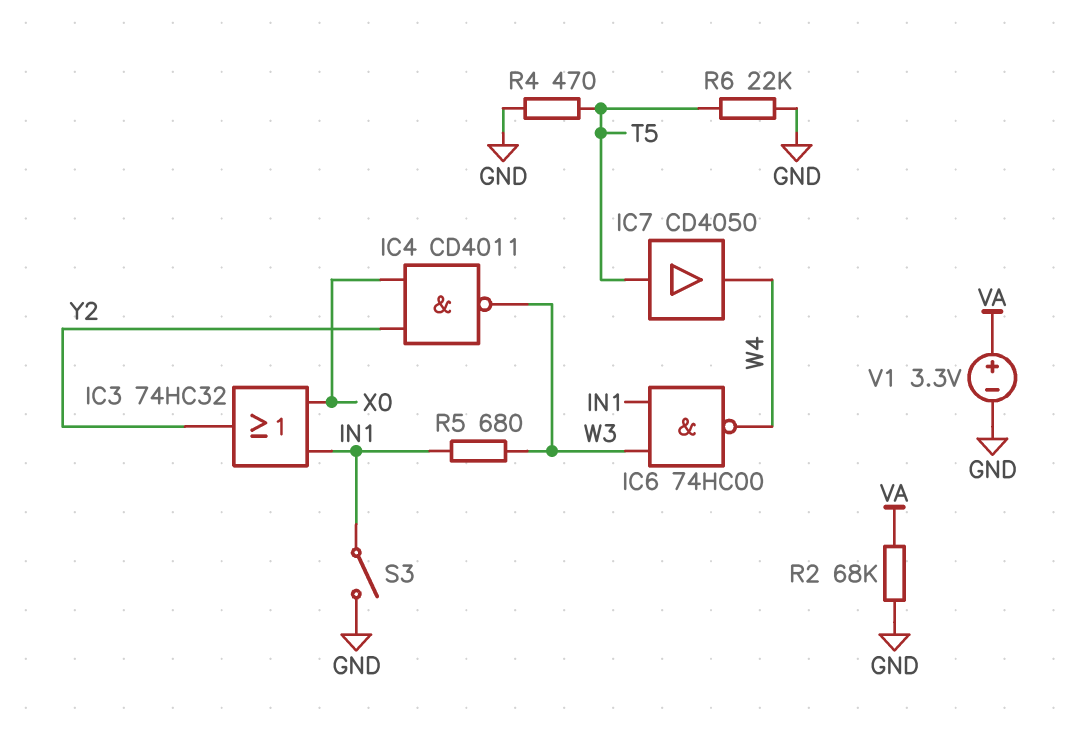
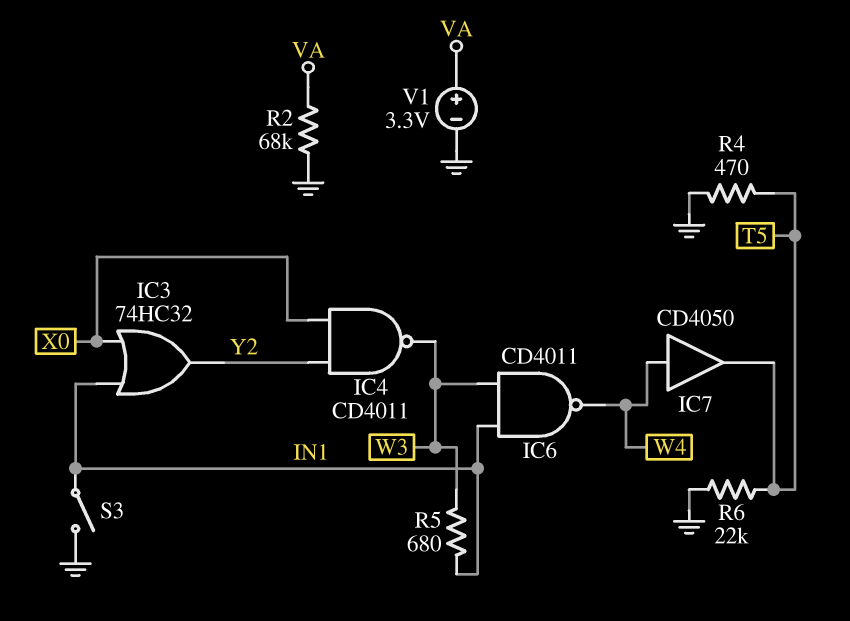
IC6: NAND 74HC00 (in IN1, in W3, out W4) -> NAND CD4011 (in IN1, in W3, out W4)
IC7: buffer CD4050 (in T5, out W4) -> buffer CD4050 (in W4, out T5)

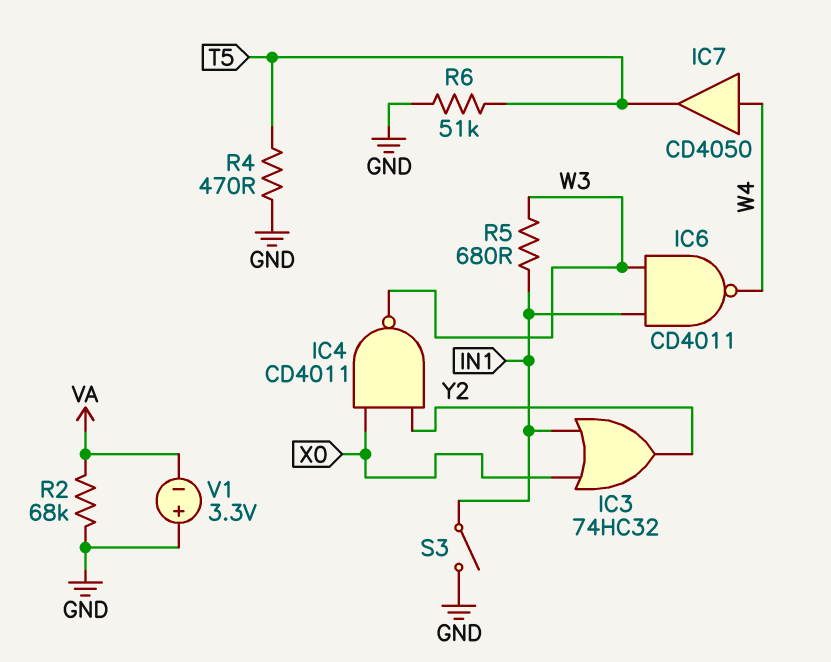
R6: 22k (GND, T5) -> 51k (GND, T5)
V1: 3.3V (plus VA, minus GND) -> 3.3V (plus GND, minus VA)

